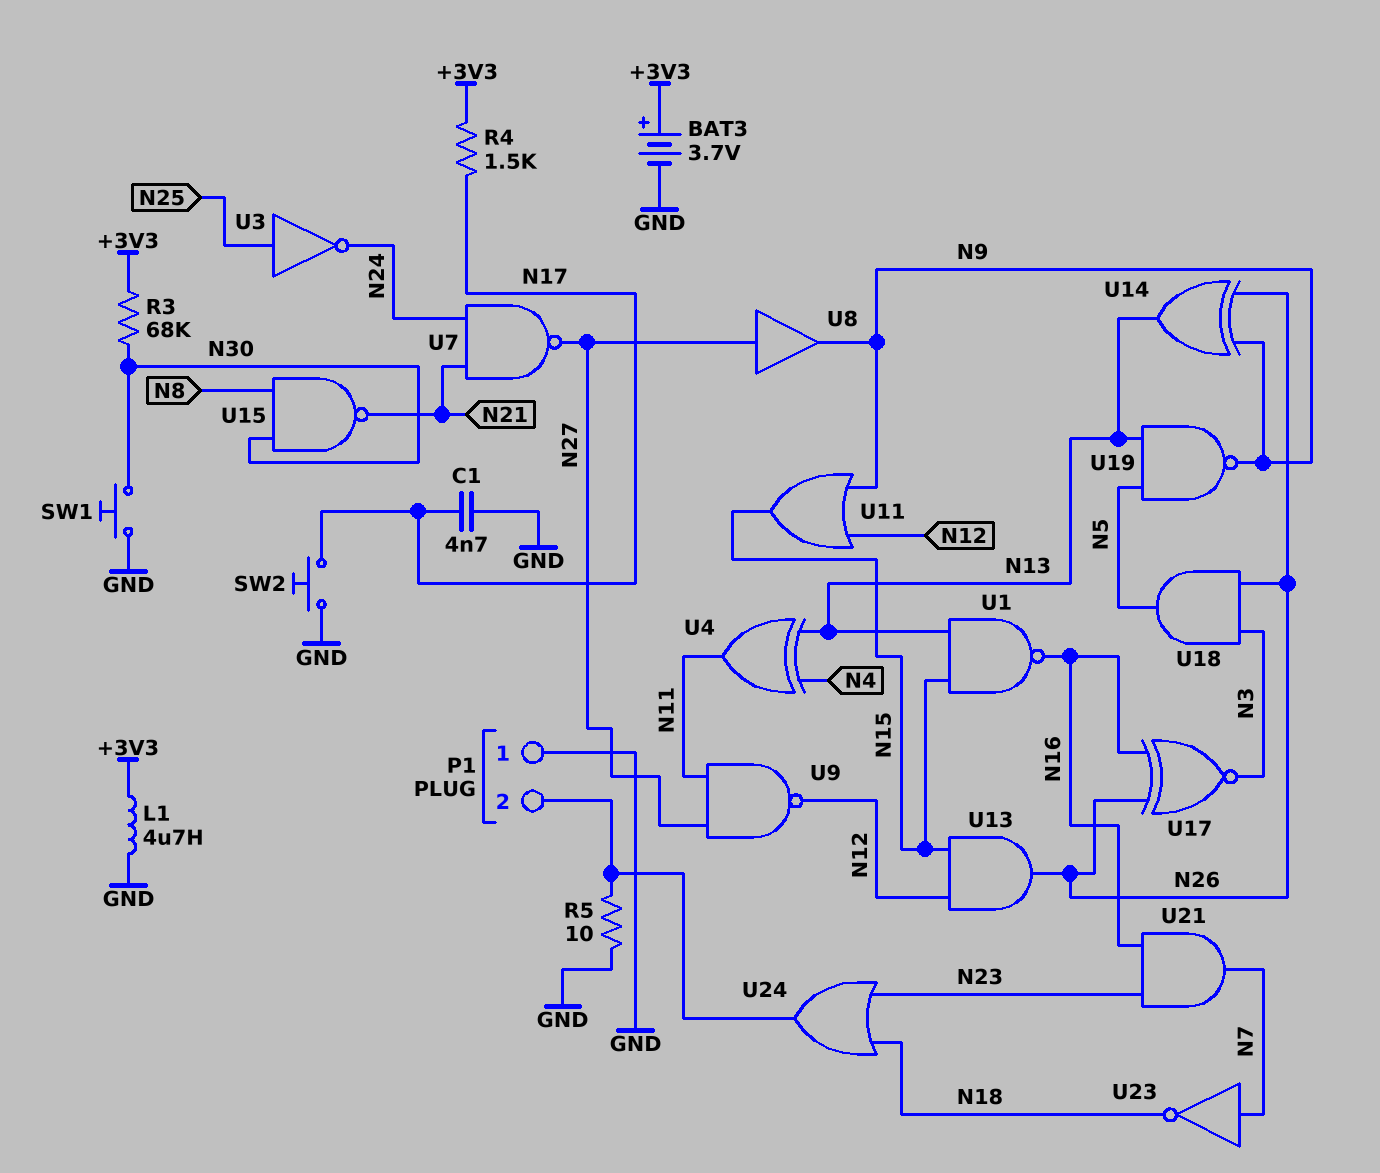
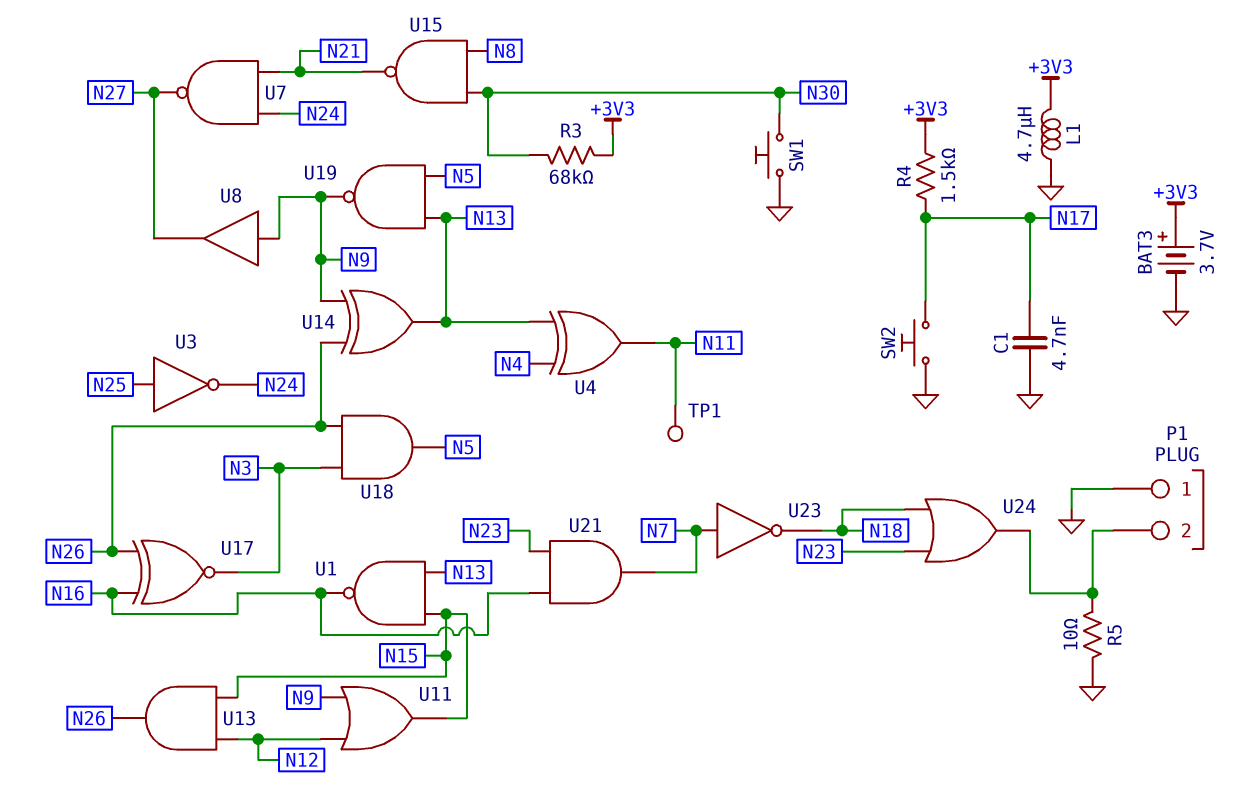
TP1: none -> test point (N11)
U8: buffer (in N27, out N9) -> buffer (in N9, out N27)
U9: NAND (in N11, in N27, out N12) -> none

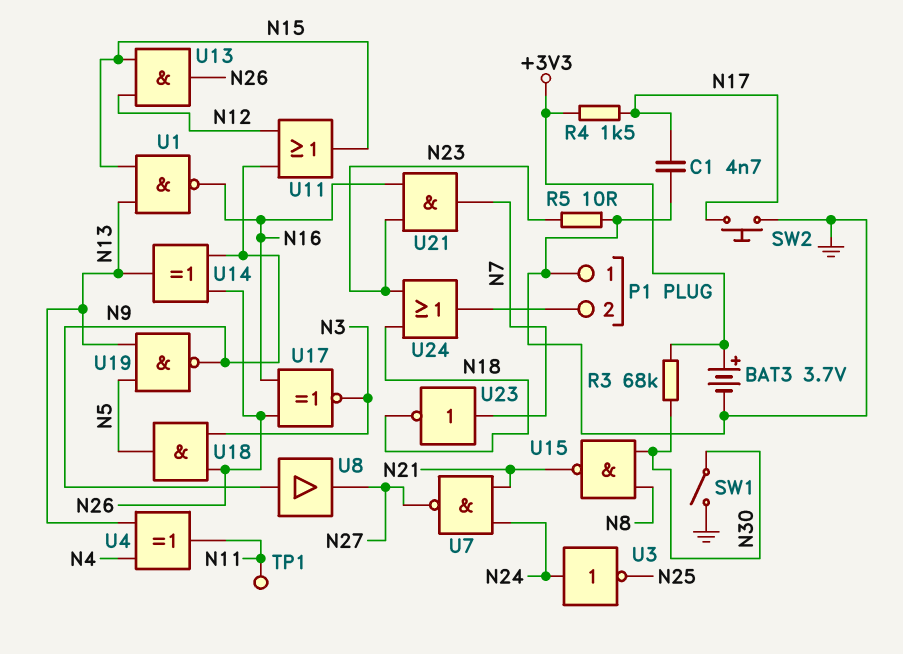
L1: 4.7uH (+3V3, GND) -> none
R5: 10 (GND, P1/2) -> 10 (GND, N23)
SW1: button (GND, N30) -> switch (GND, N30)
U3: NOT (in N25, out N24) -> NOT (in N24, out N25)

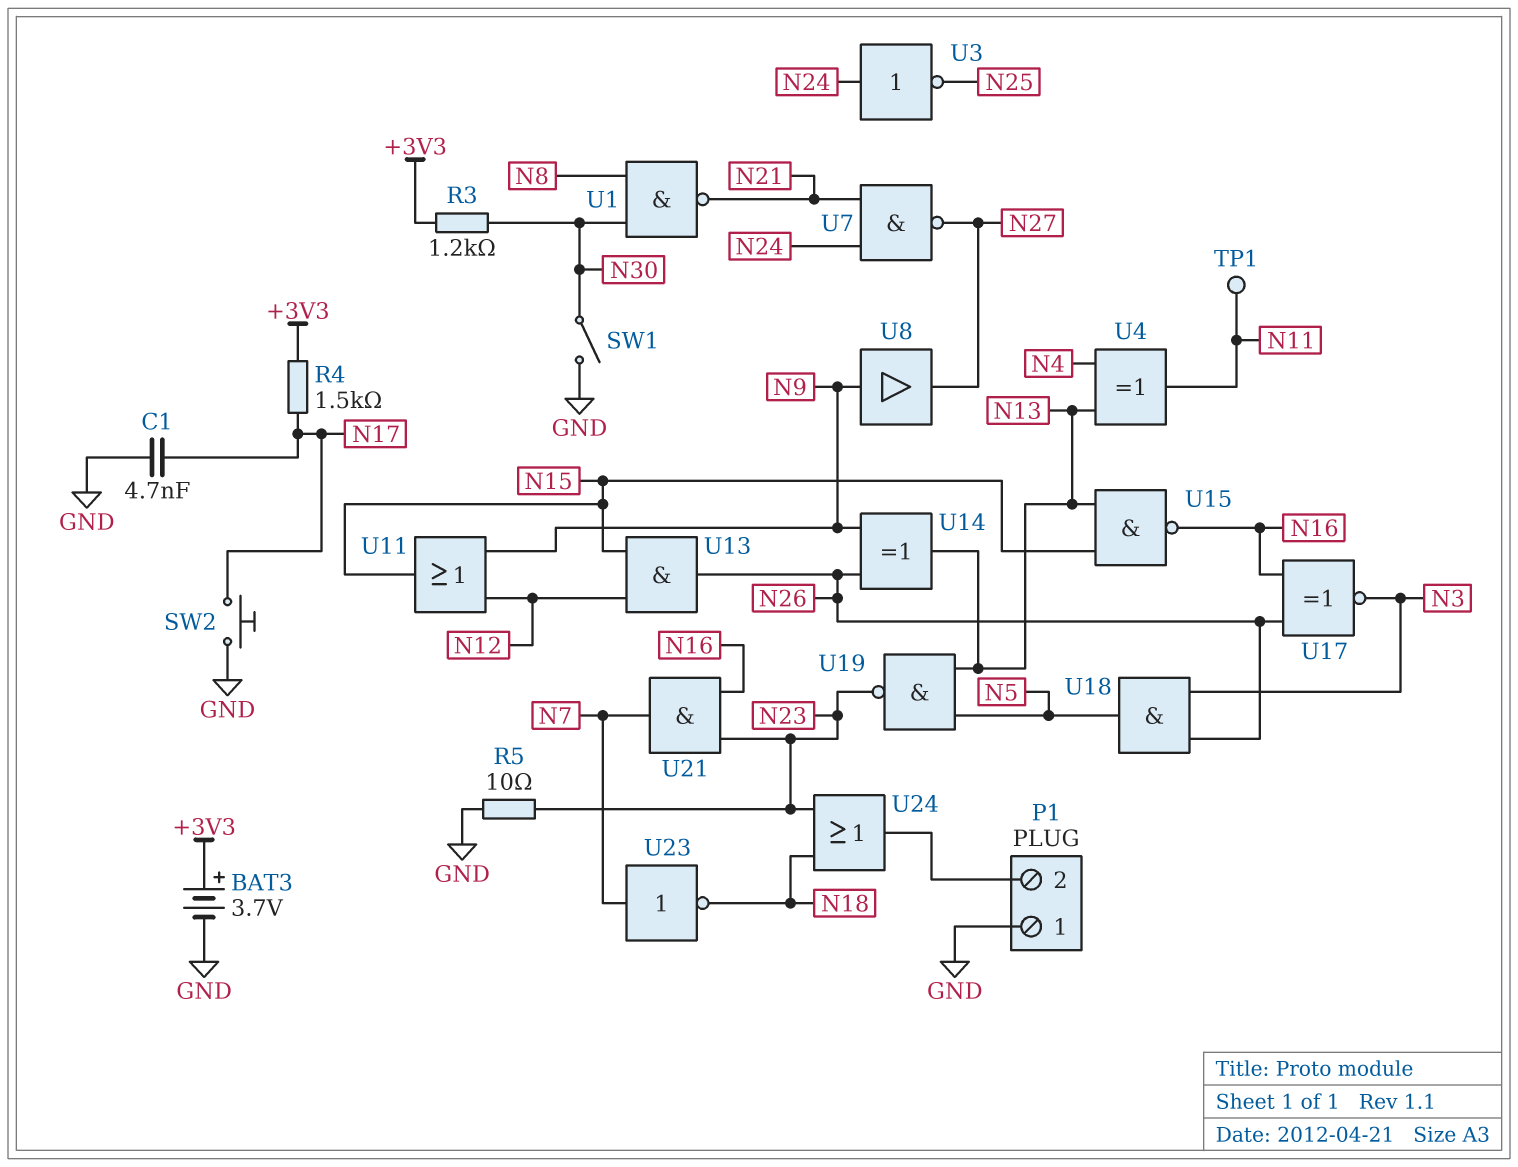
R3: 68k (+3V3, N30) -> 1.2k (+3V3, N30)
U1: NAND (in N13, in N15, out N16) -> NAND (in N8, in N30, out N21)
U15: NAND (in N8, in N30, out N21) -> NAND (in N13, in N15, out N16)
U19: NAND (in N5, in N13, out N9) -> NAND (in N5, in N13, out N23)

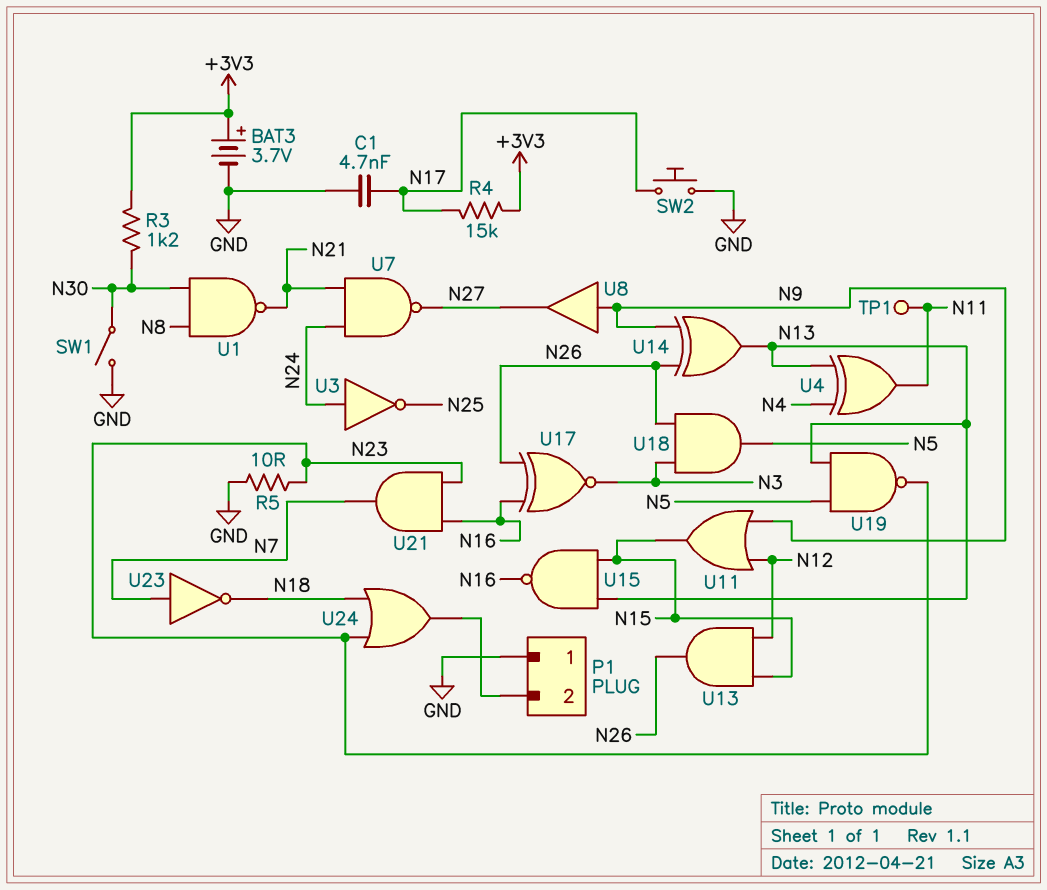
R4: 1.5k (+3V3, N17) -> 15k (+3V3, N17)

